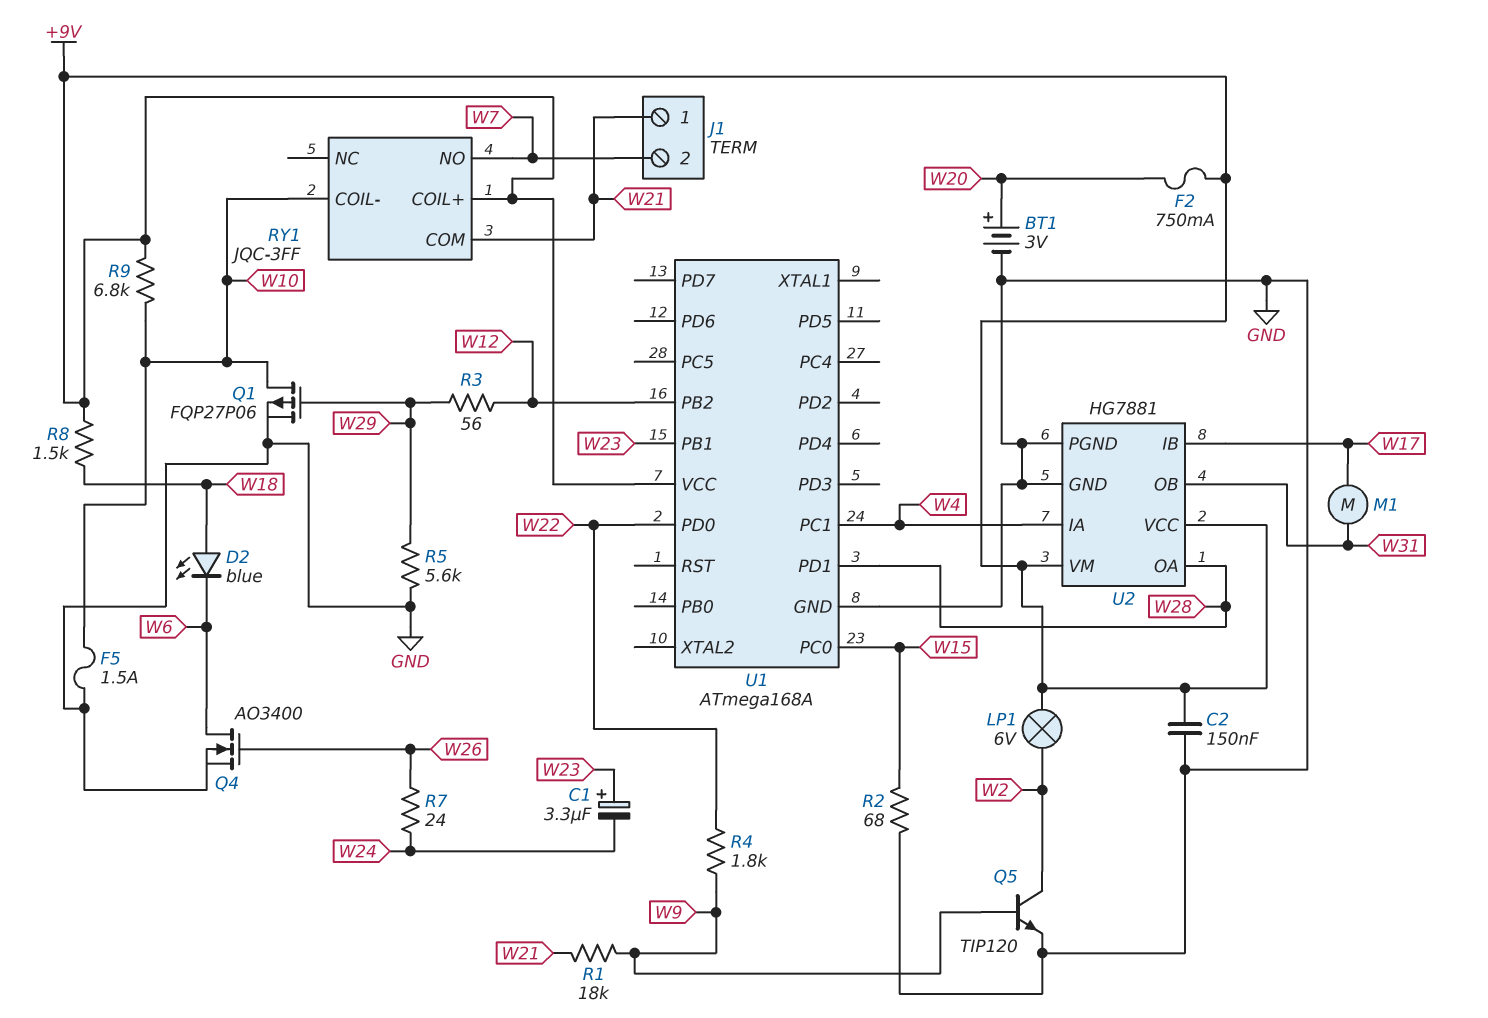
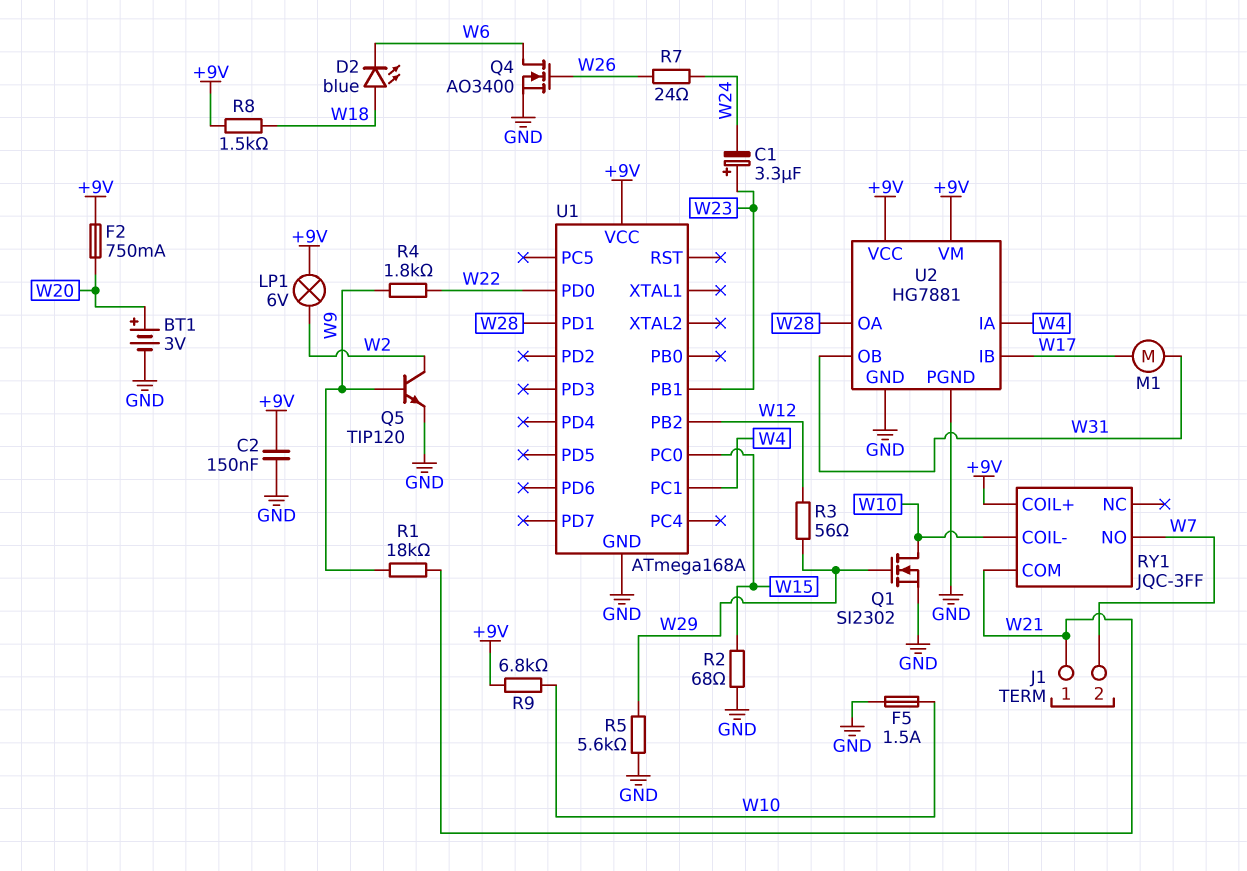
Q1: PMOS FQP27P06 (G W29, D W10, S GND) -> NMOS SI2302 (G W29, D W10, S GND)

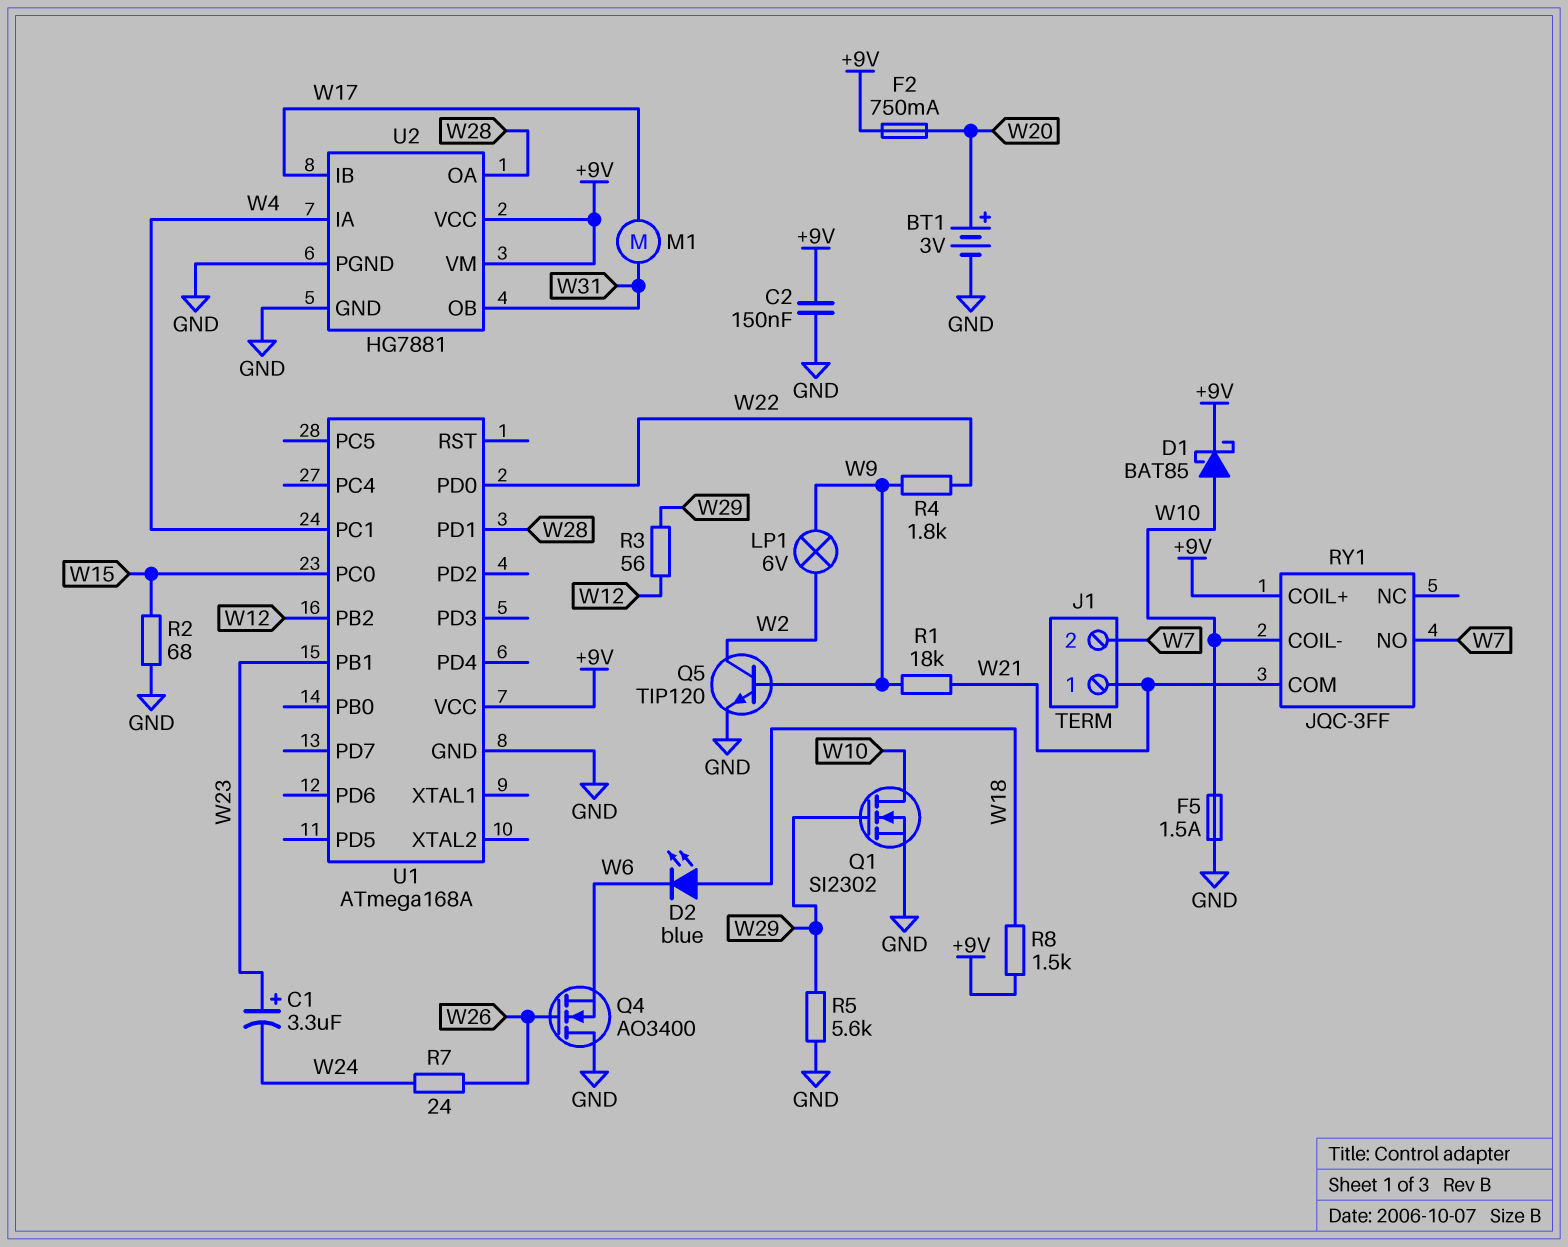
D1: none -> schottky BAT85 (A W10, K +9V)
LP1: lamp 6V (+9V, W2) -> lamp 6V (W2, W9)
Q4: NMOS AO3400 (G W26, D W6, S GND) -> NMOS AO3400 (G W26, D GND, S W6)
R9: 6.8k (+9V, W10) -> none

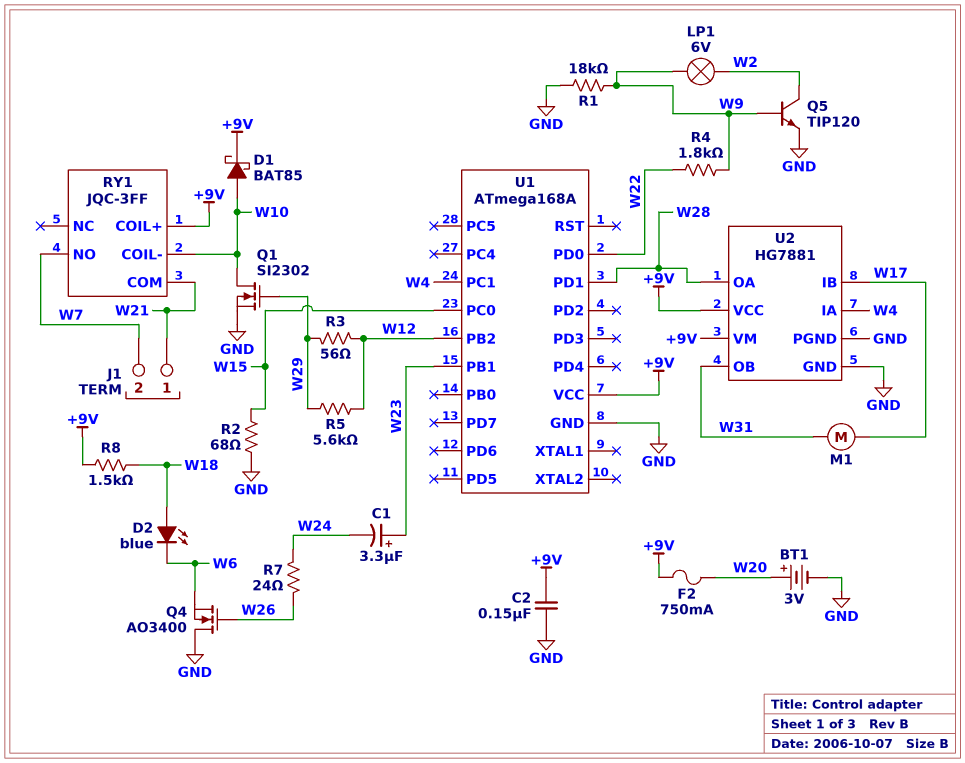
F5: 1.5A (GND, W10) -> none
R1: 18k (W9, W21) -> 18k (GND, W9)
R5: 5.6k (GND, W29) -> 5.6k (W12, W29)

